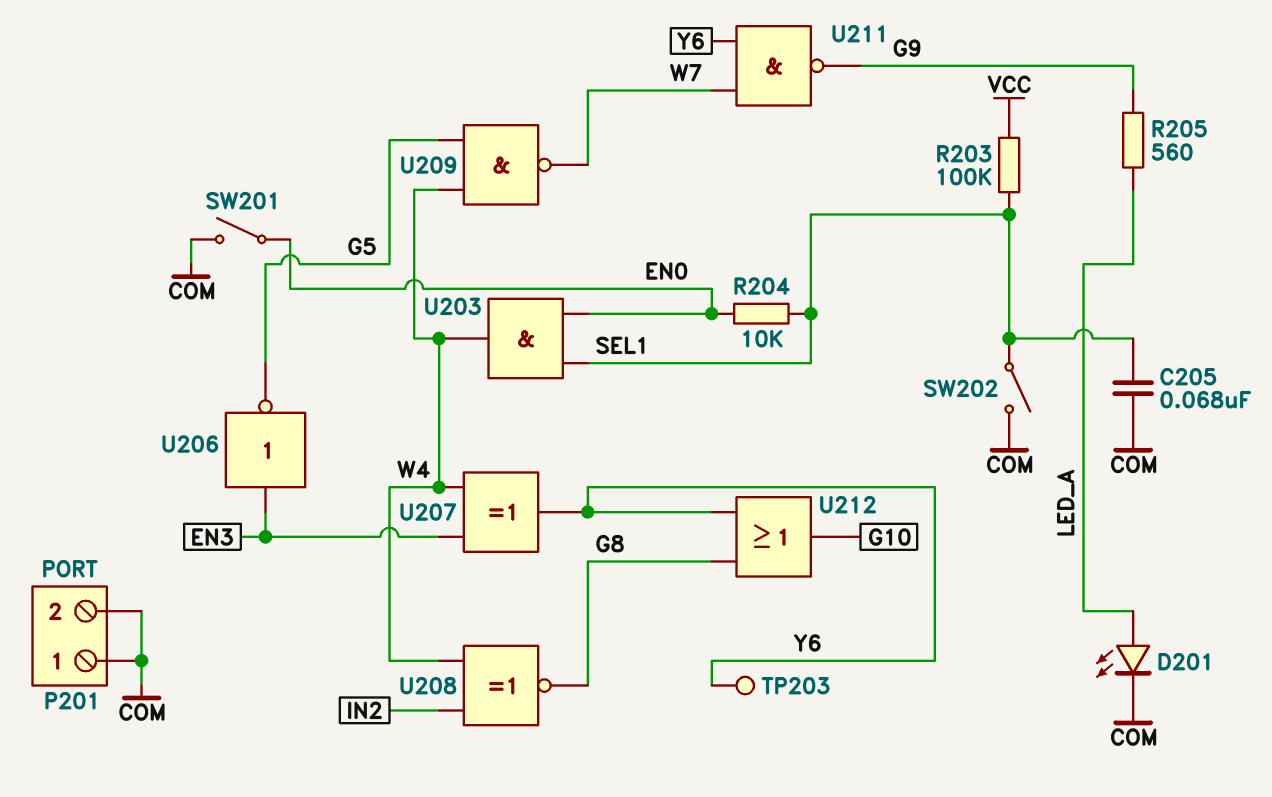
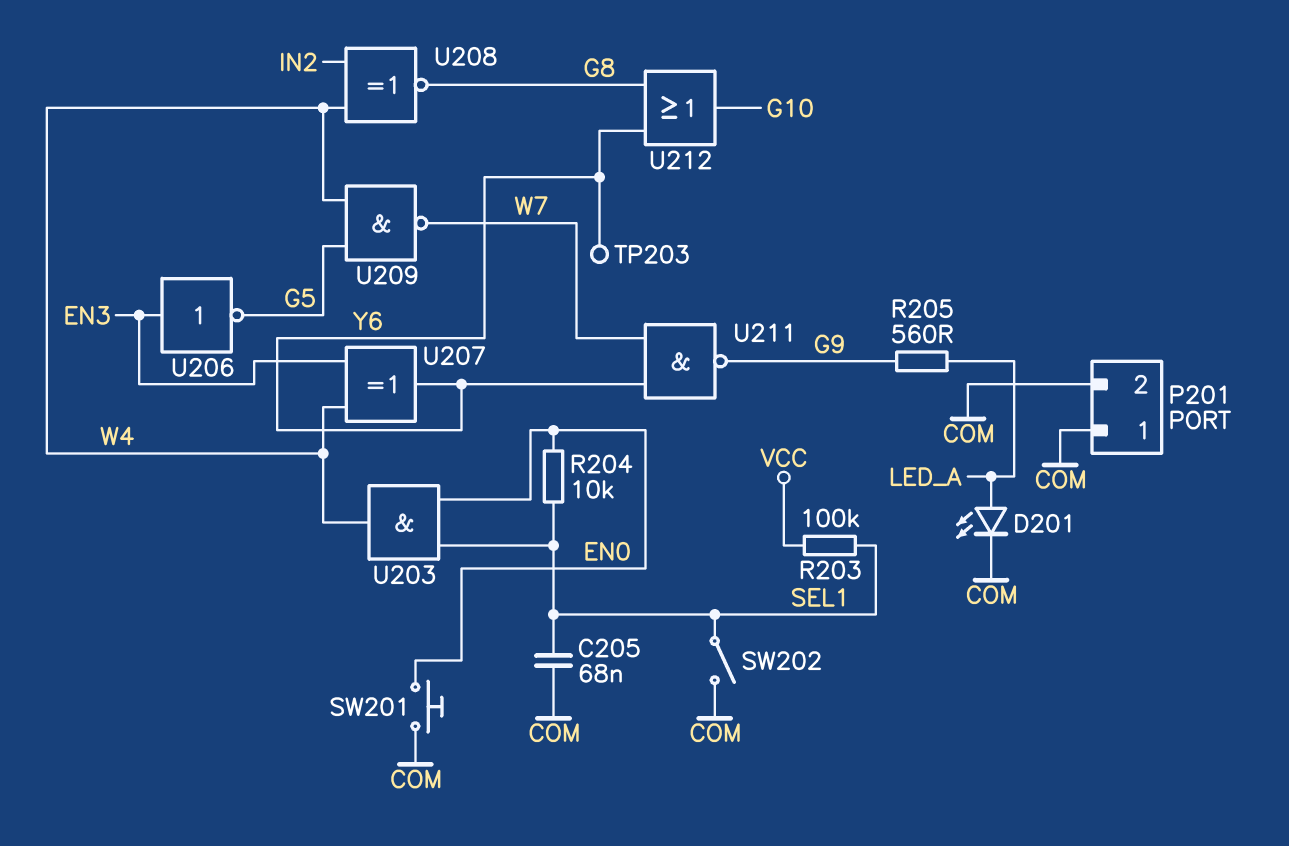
SW201: switch (COM, EN0) -> button (COM, EN0)

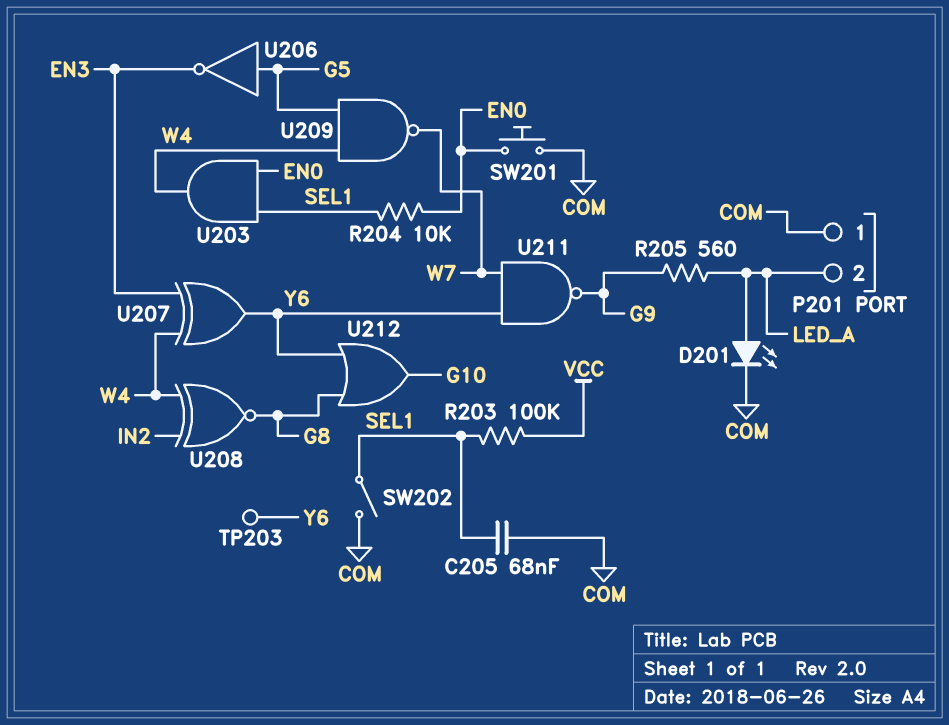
P201 pin 2: COM -> LED_A
U206: NOT (in EN3, out G5) -> NOT (in G5, out EN3)

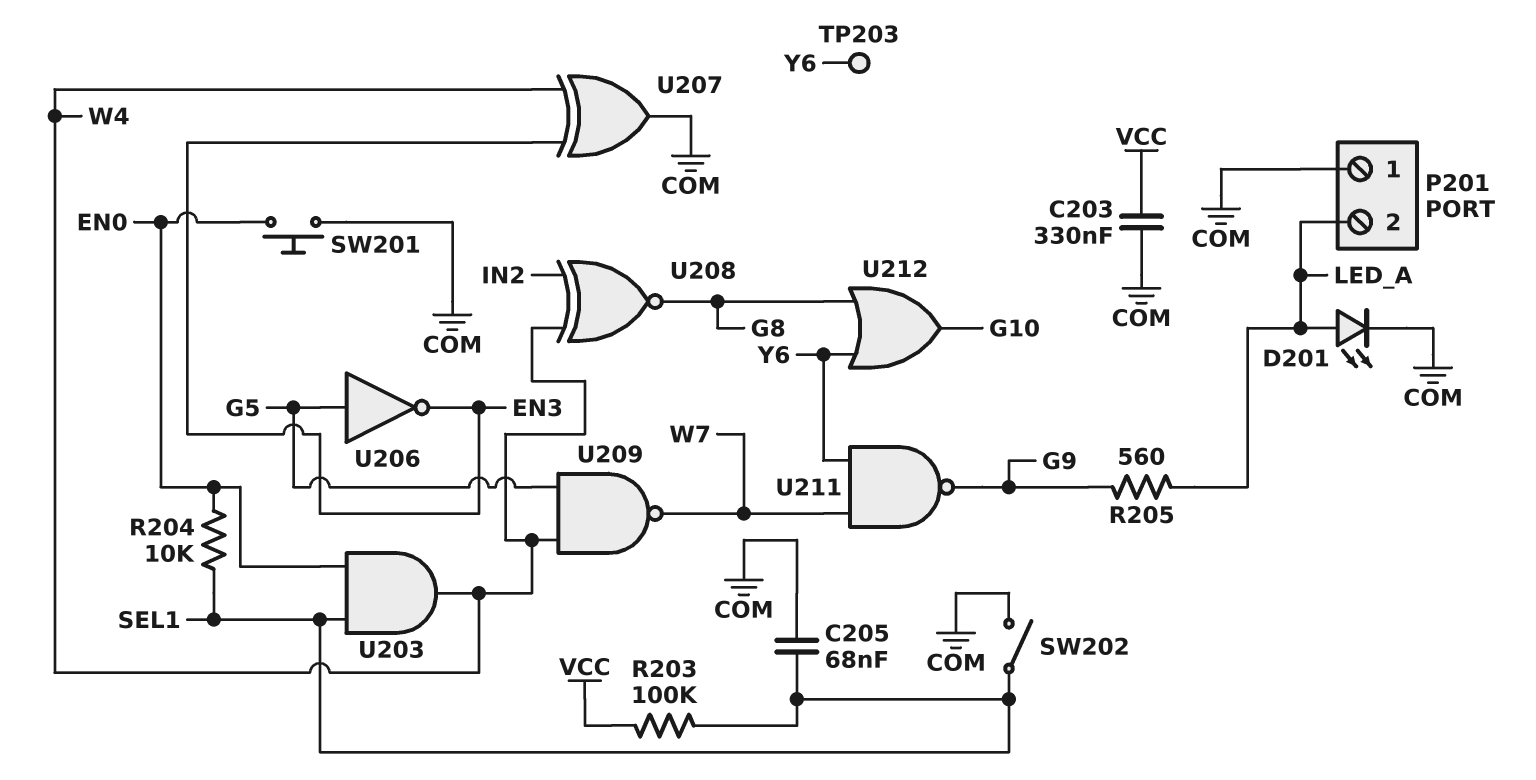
C203: none -> 330nF (COM, VCC)
U207: XOR (in EN3, in W4, out Y6) -> XOR (in EN3, in W4, out COM)

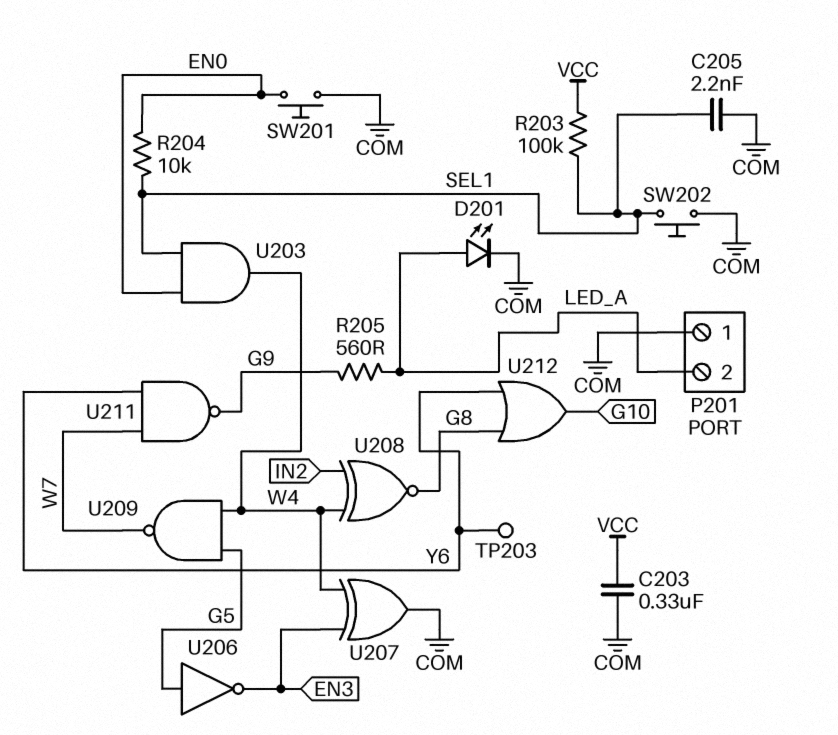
C205: 68nF (COM, SEL1) -> 2.2nF (COM, SEL1)
SW202: switch (COM, SEL1) -> button (COM, SEL1)

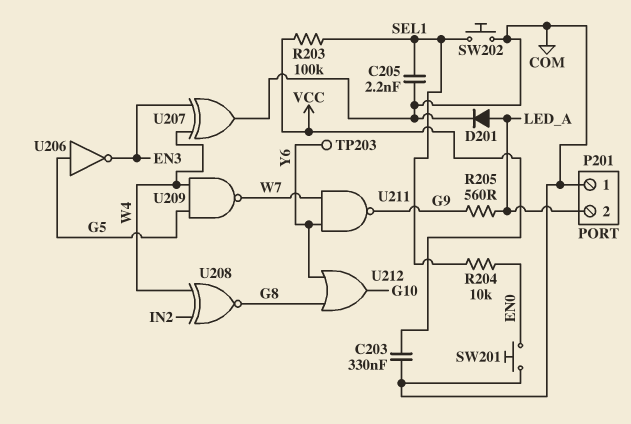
D201: LED (A LED_A, K COM) -> diode (A LED_A, K COM)
U203: AND (in EN0, in SEL1, out W4) -> none

